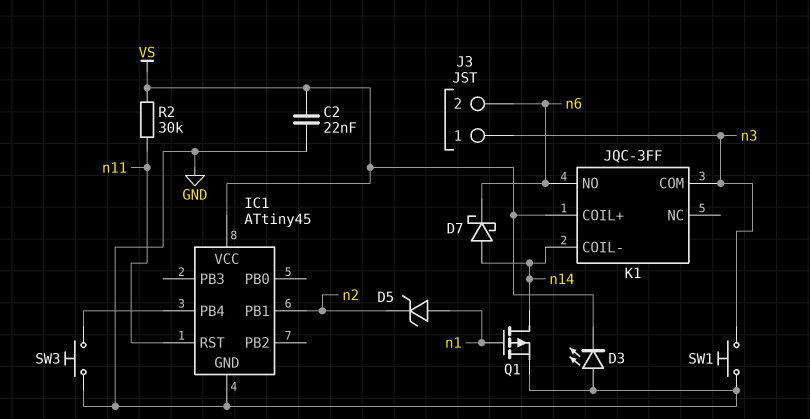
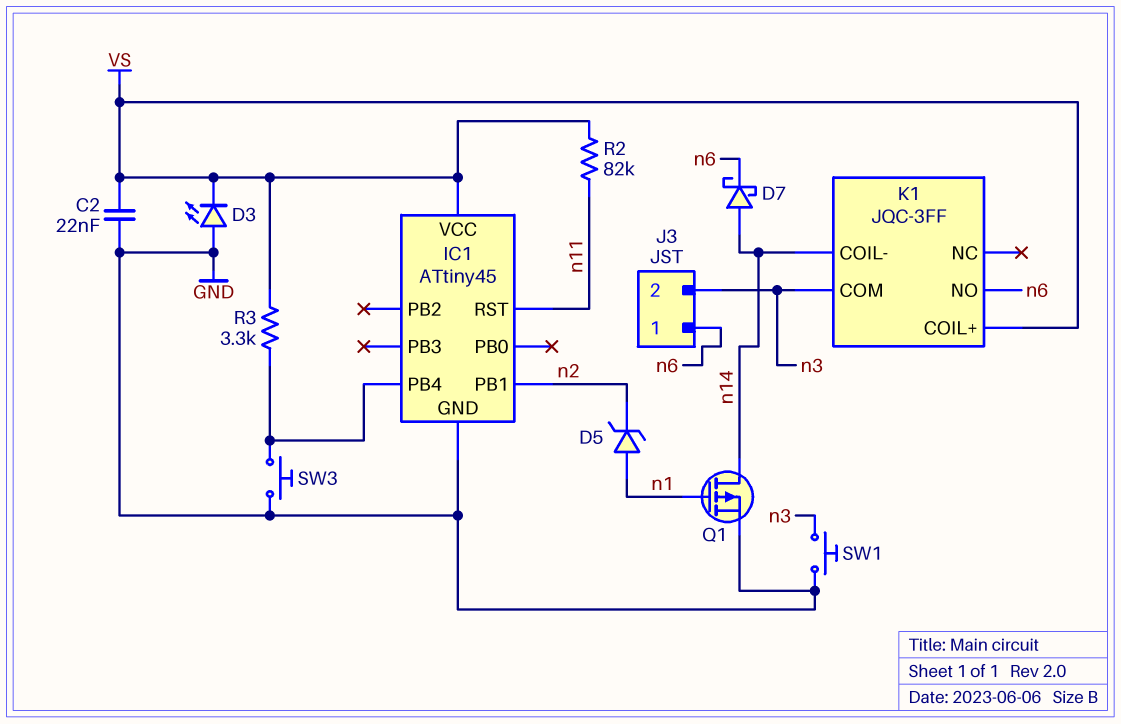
J3 pin 1: n3 -> n6
J3 pin 2: n6 -> n3
R2: 30k (VS, n11) -> 82k (VS, n11)
R3: none -> 3.3k (IC1/PB4, VS)

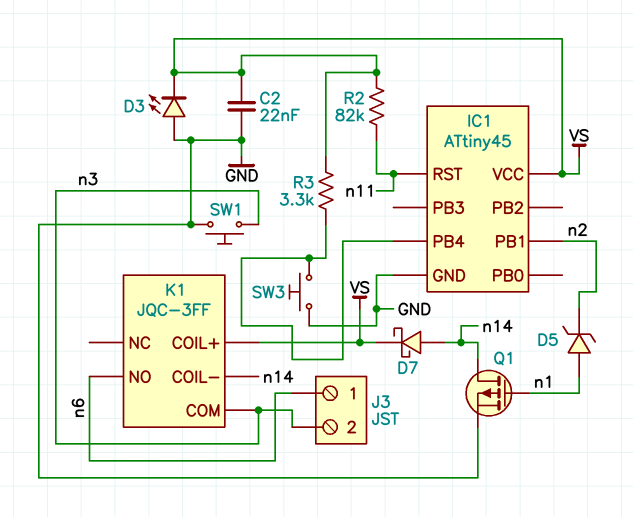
D7: schottky (A n14, K n6) -> schottky (A n14, K VS)

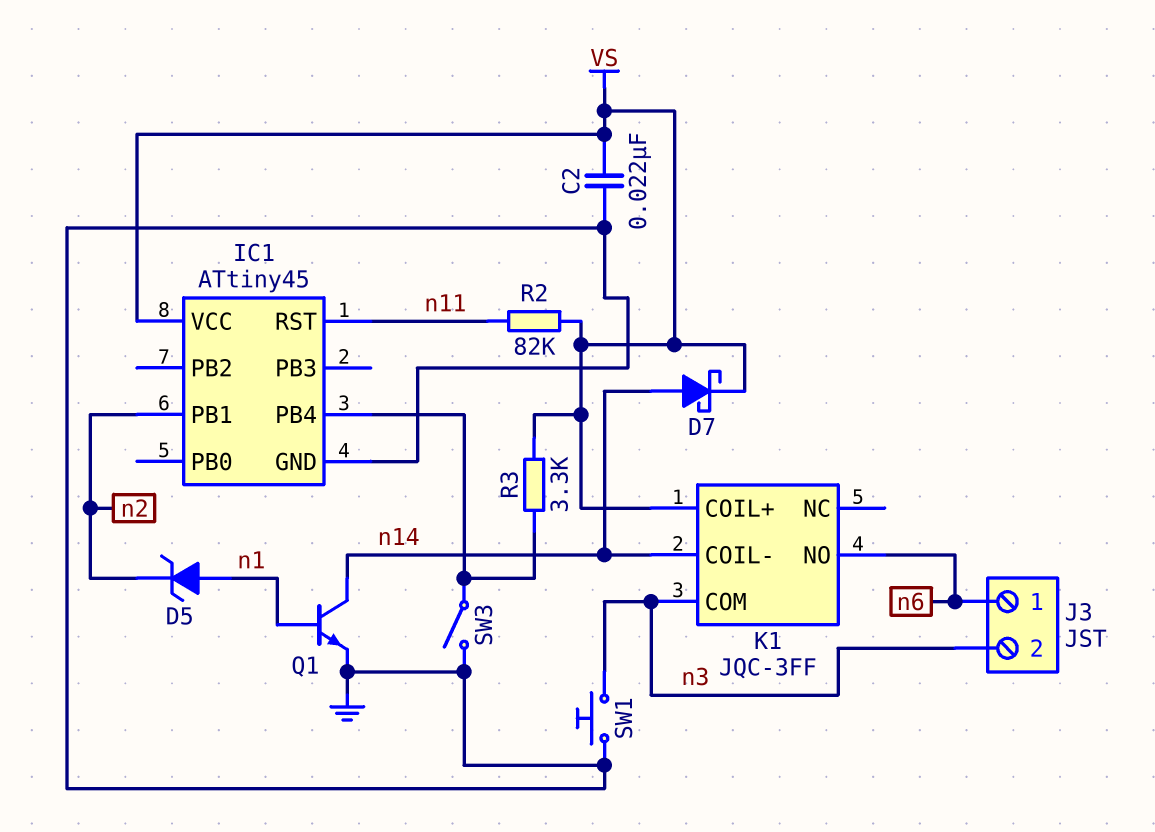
D3: LED (A GND, K VS) -> none
Q1: PMOS (G n1, D n14, S GND) -> NPN (B n1, C n14, E GND)
SW3: button (GND, IC1/PB4) -> switch (GND, IC1/PB4)

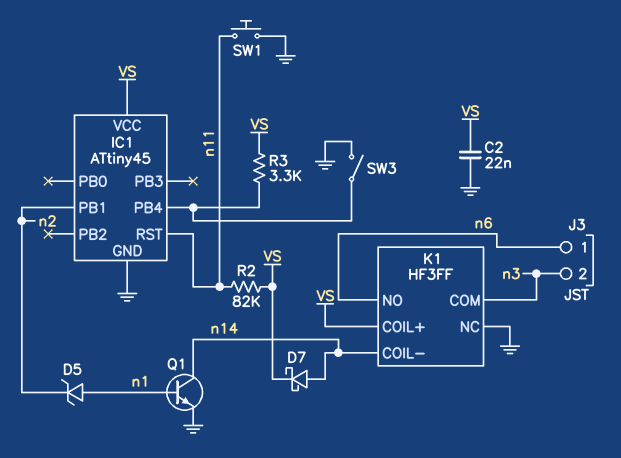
K1: JQC-3FF -> HF3FF
K1 pin NC: none -> GND
SW1: button (GND, n3) -> button (GND, n11)

